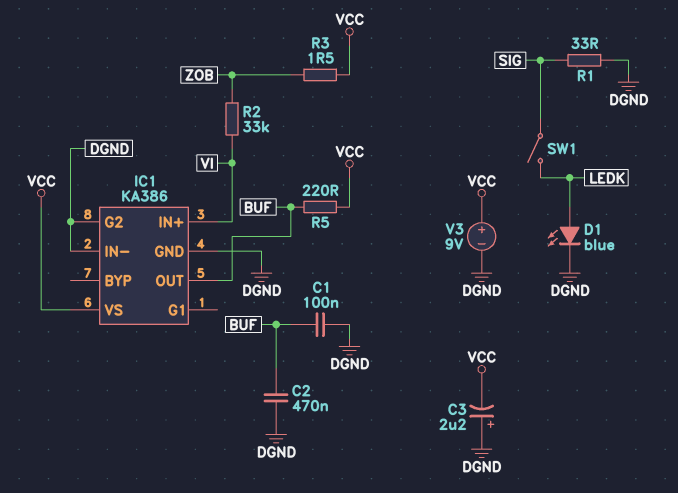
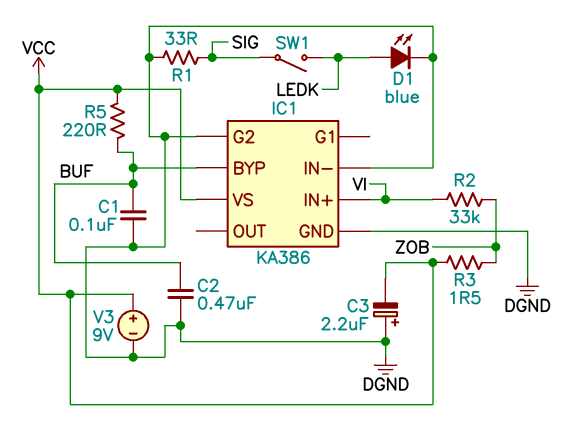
IC1 pin BYP: none -> BUF
IC1 pin OUT: BUF -> none

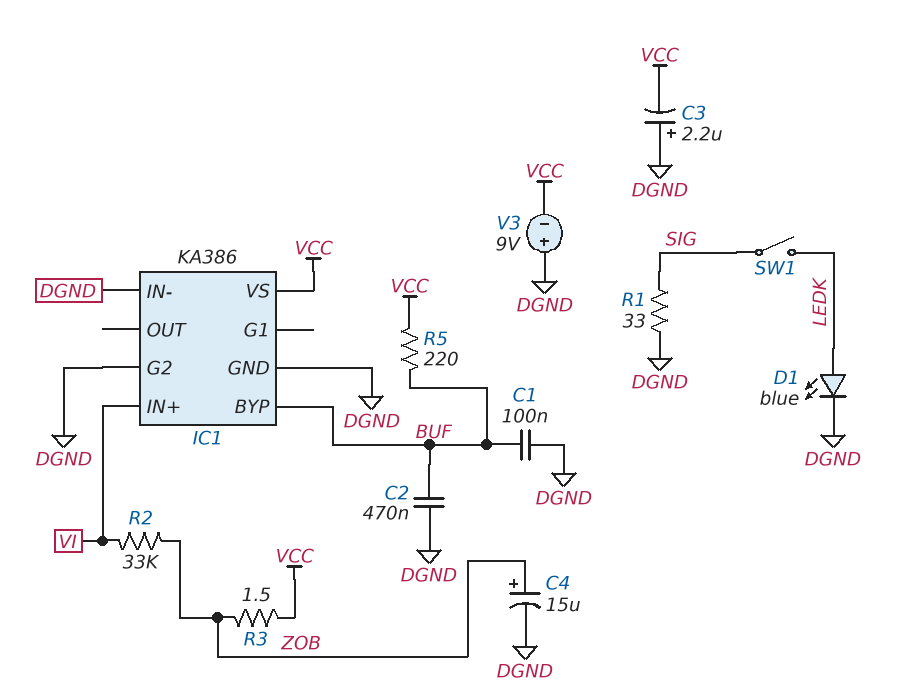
C4: none -> 15uF (plus ZOB, minus DGND)
V3: 9V (plus VCC, minus DGND) -> 9V (plus DGND, minus VCC)

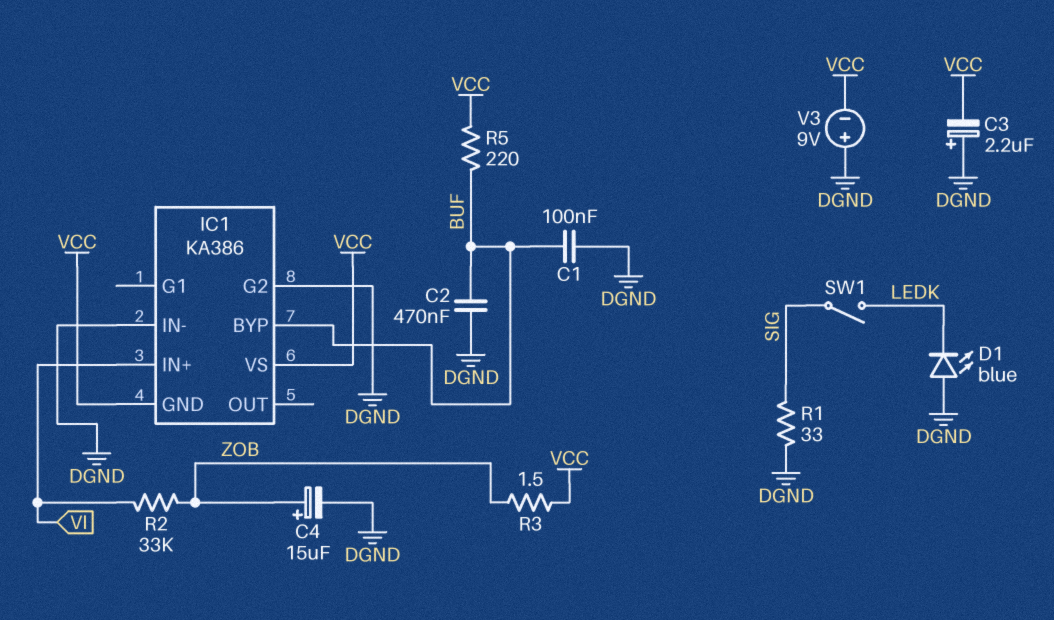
D1: LED blue (A LEDK, K DGND) -> LED blue (A DGND, K LEDK)
IC1 pin GND: DGND -> VCC

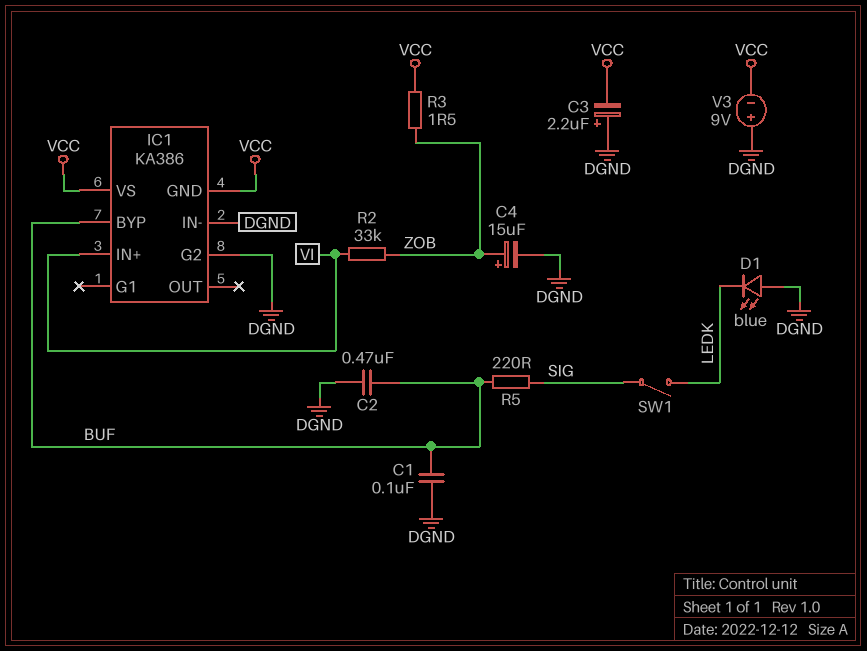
R1: 33 (DGND, SIG) -> none
R5: 220 (BUF, VCC) -> 220 (BUF, SIG)

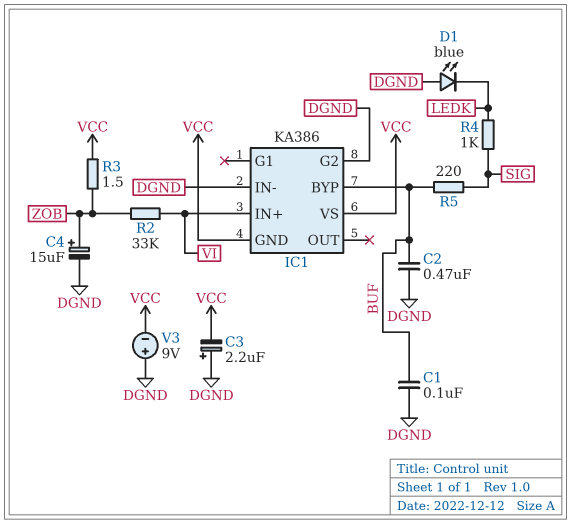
R4: none -> 1k (LEDK, SIG)
SW1: switch (LEDK, SIG) -> none

